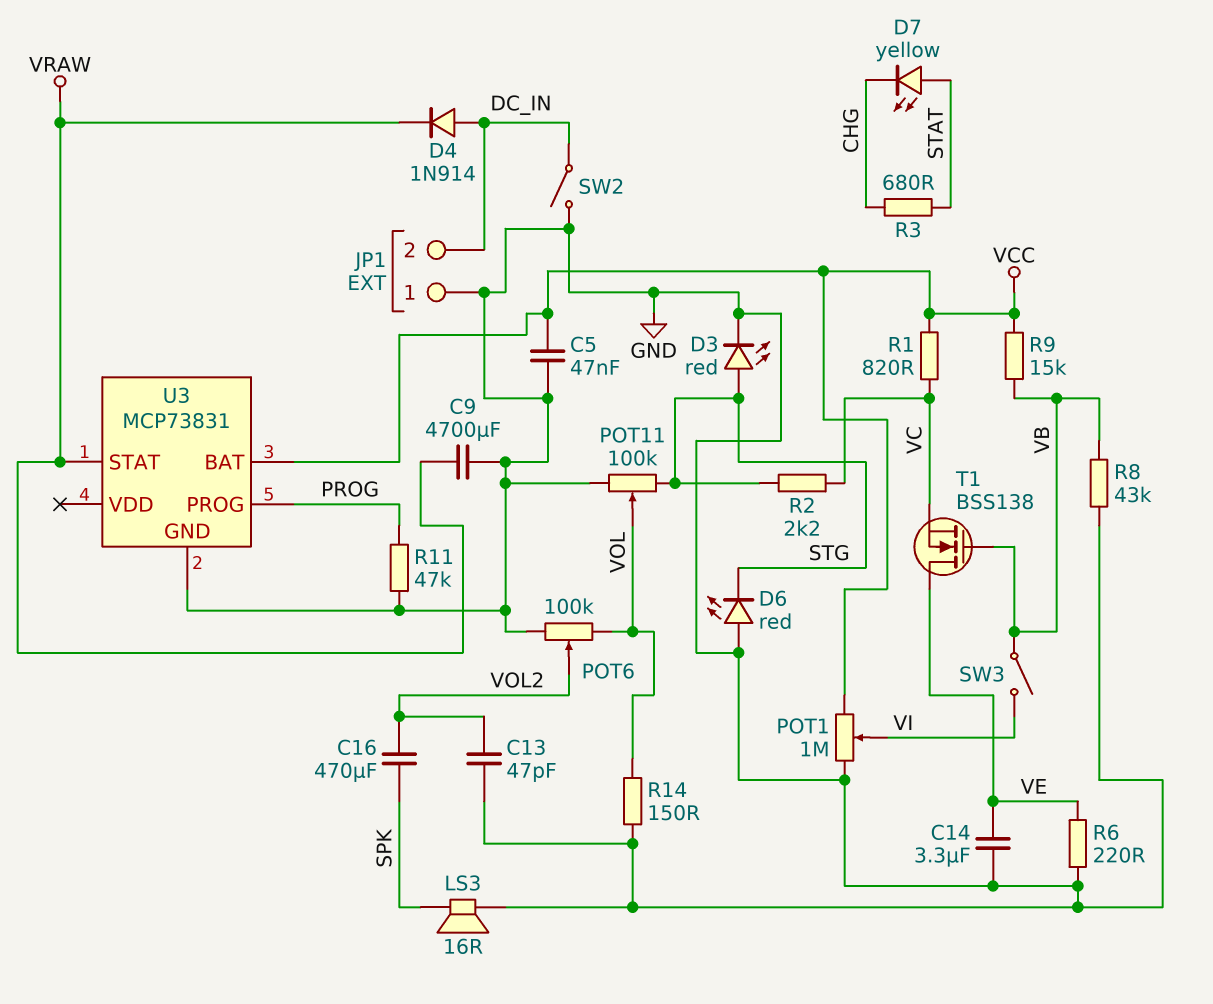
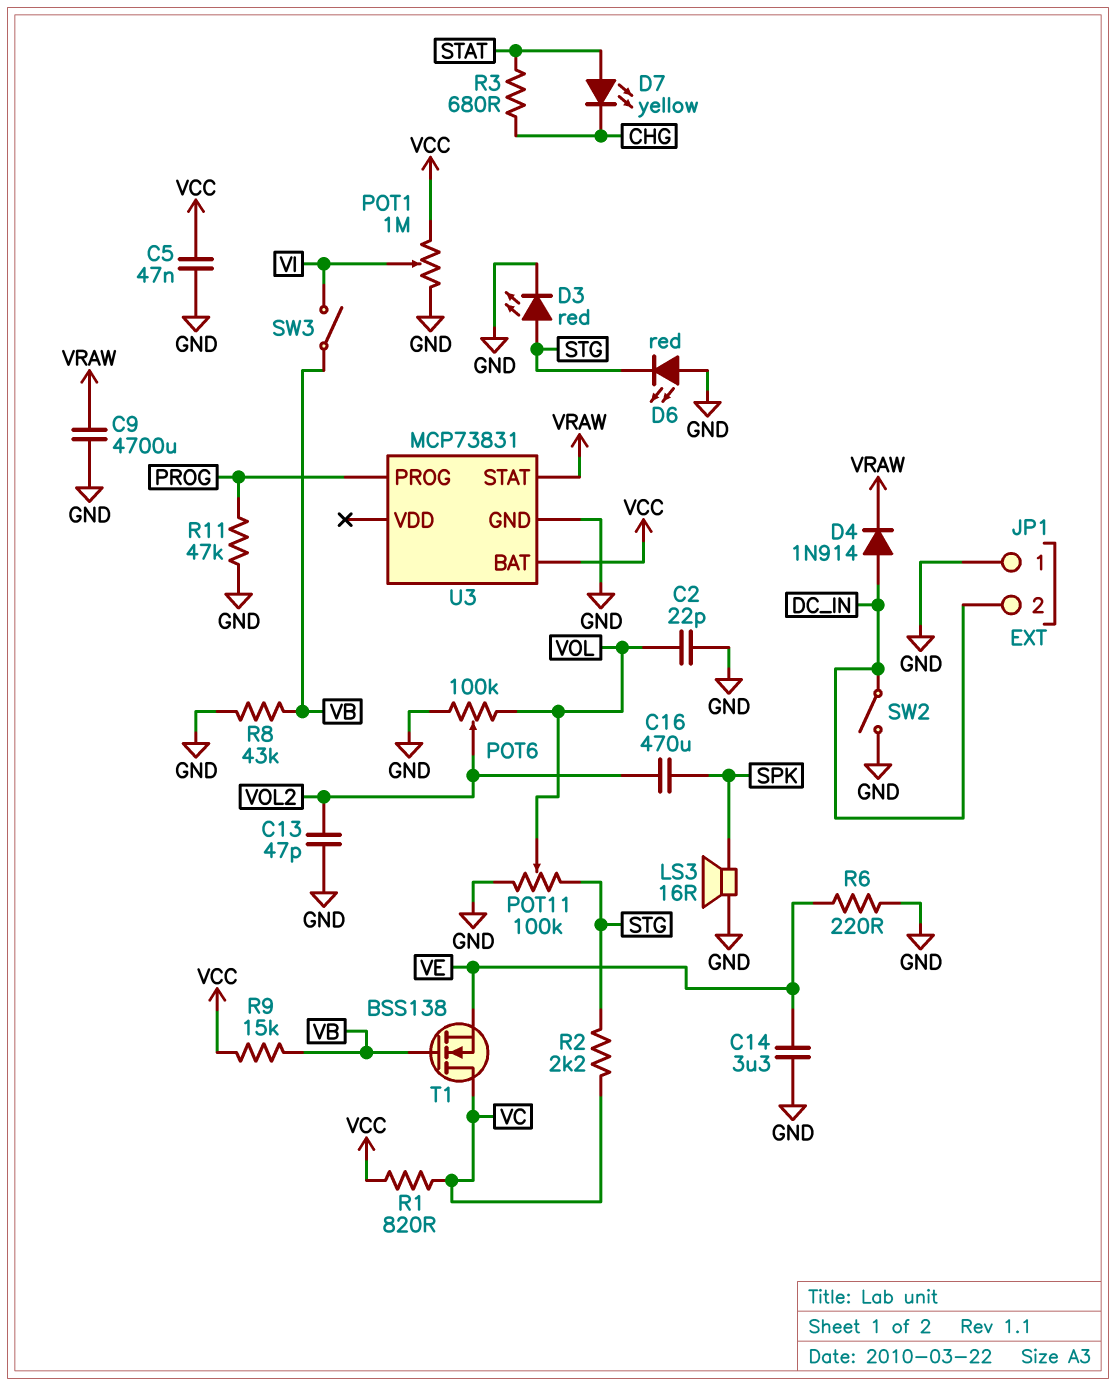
C2: none -> 22pF (GND, VOL)
R14: 150 (GND, VOL) -> none
T1: NMOS BSS138 (G VB, D VE, S VC) -> NMOS BSS138 (G VB, D VC, S VE)

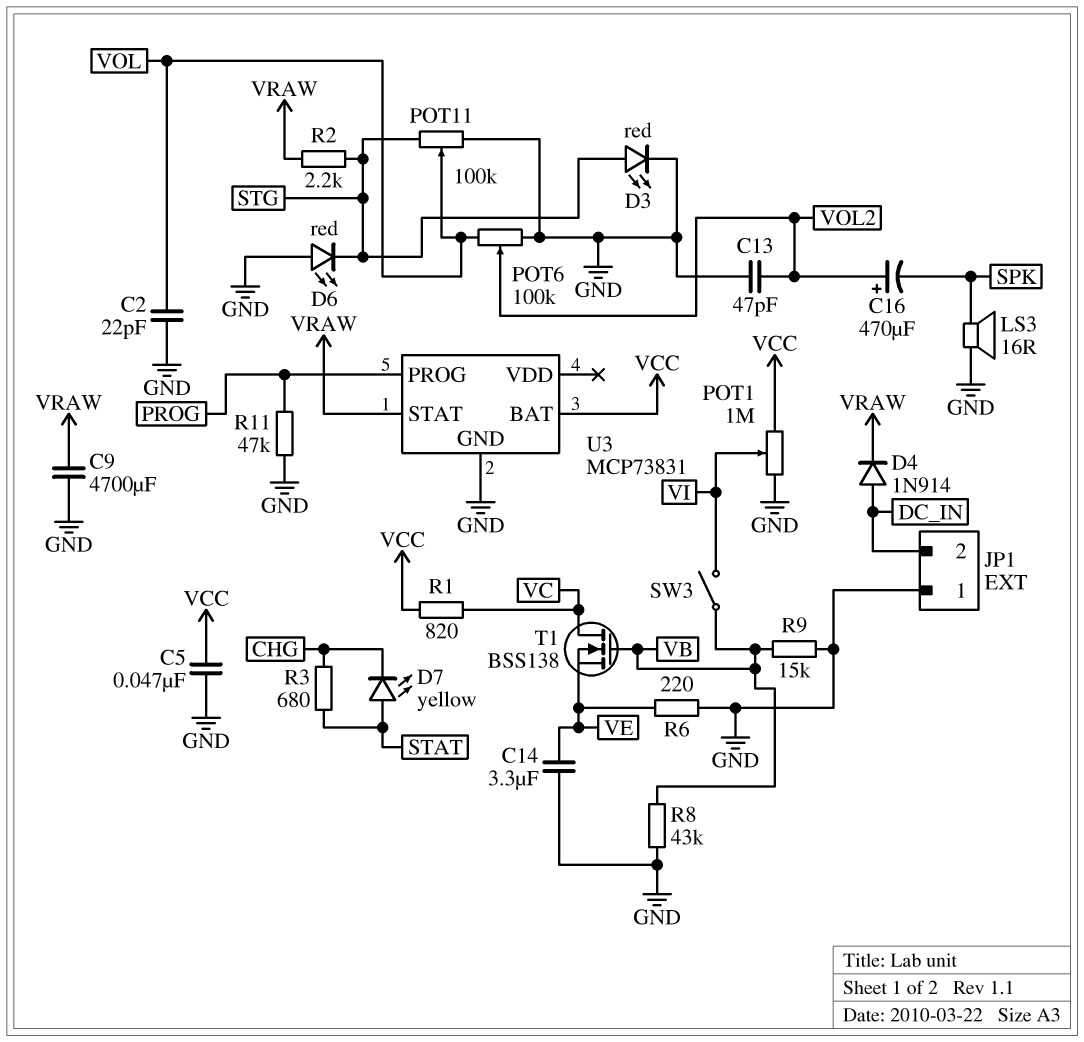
C16: 470uF (SPK, VOL2) -> 470uF (plus VOL2, minus SPK)
R2: 2.2k (STG, VC) -> 2.2k (STG, VRAW)
R9: 15k (VB, VCC) -> 15k (GND, VB)
SW2: switch (DC_IN, GND) -> none

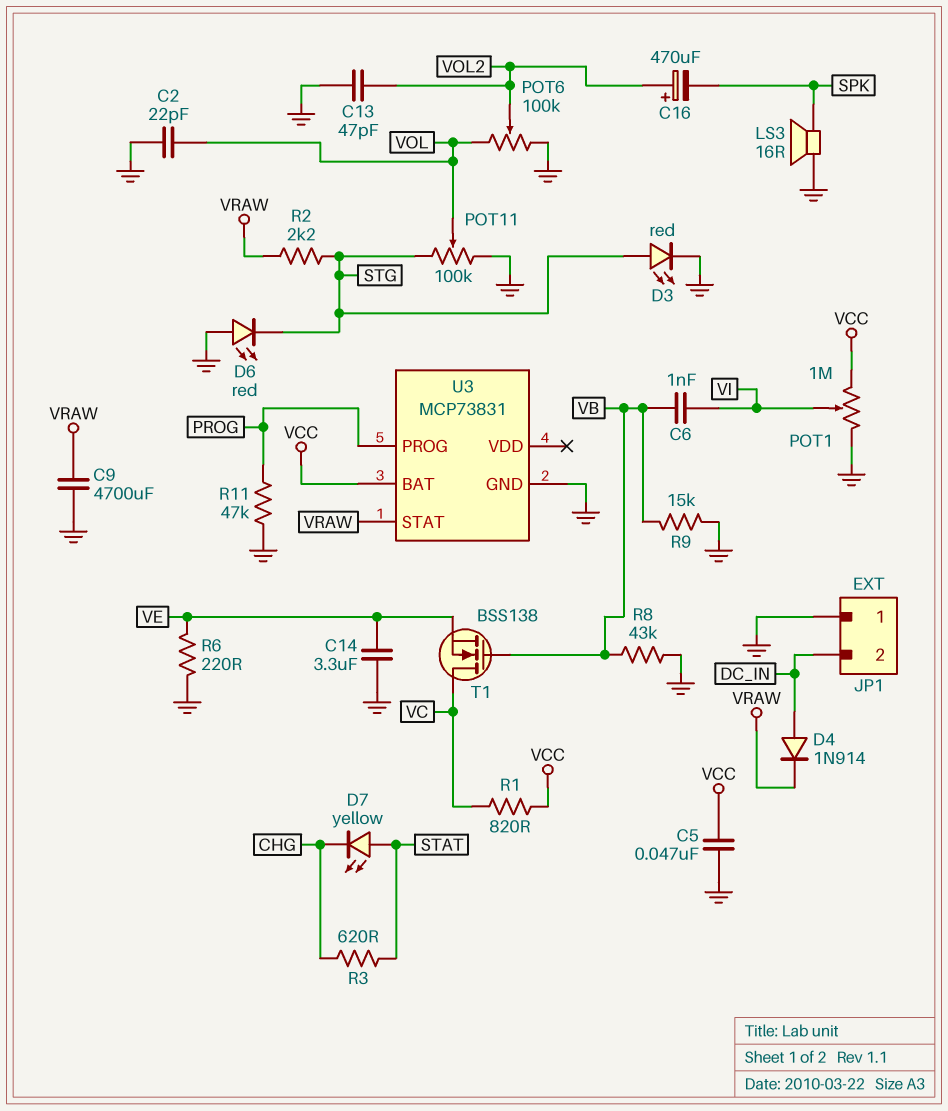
C6: none -> 1nF (VB, VI)
R3: 680 (CHG, STAT) -> 620 (CHG, STAT)
SW3: switch (VB, VI) -> none

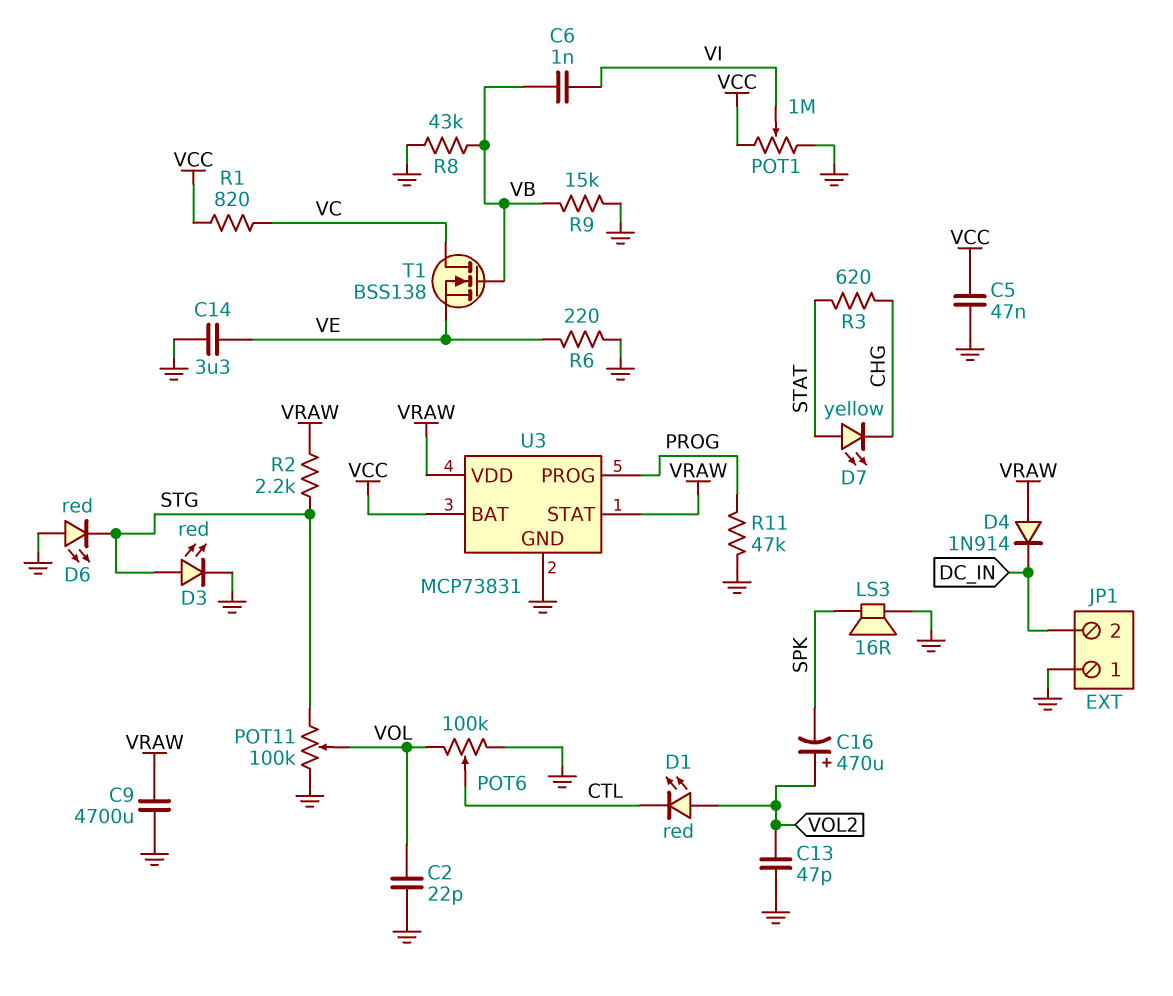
D1: none -> LED red (A VOL2, K CTL)
D4: diode 1N914 (A DC_IN, K VRAW) -> diode 1N914 (A VRAW, K DC_IN)
POT6: 100k (GND, VOL, wiper VOL2) -> 100k (GND, VOL, wiper CTL)
U3 pin VDD: none -> VRAW

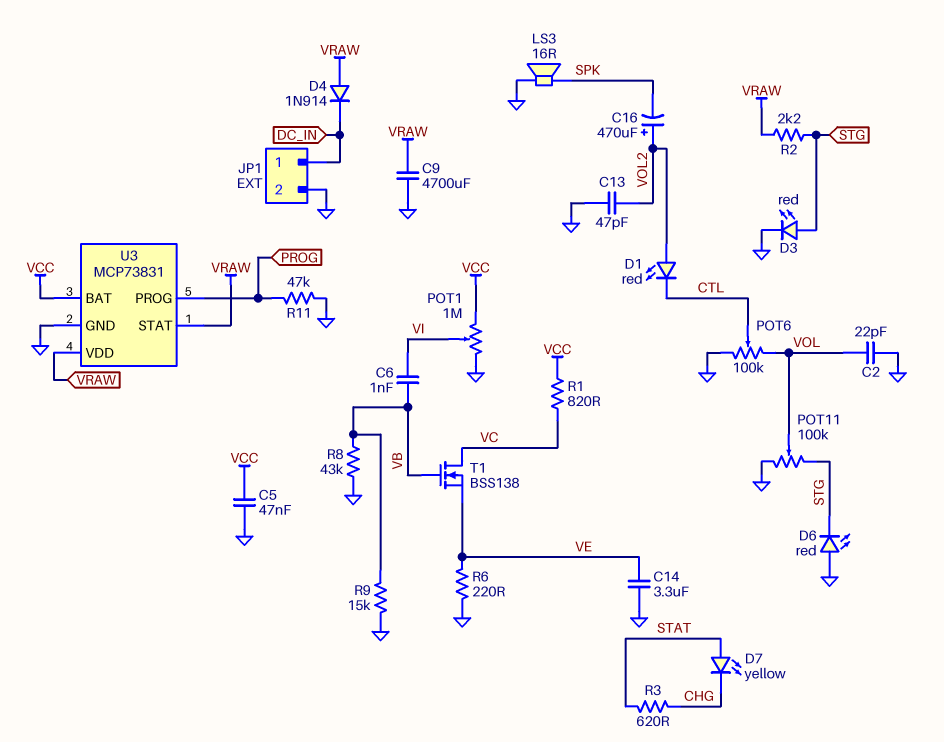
JP1 pin 1: GND -> DC_IN
JP1 pin 2: DC_IN -> GND

